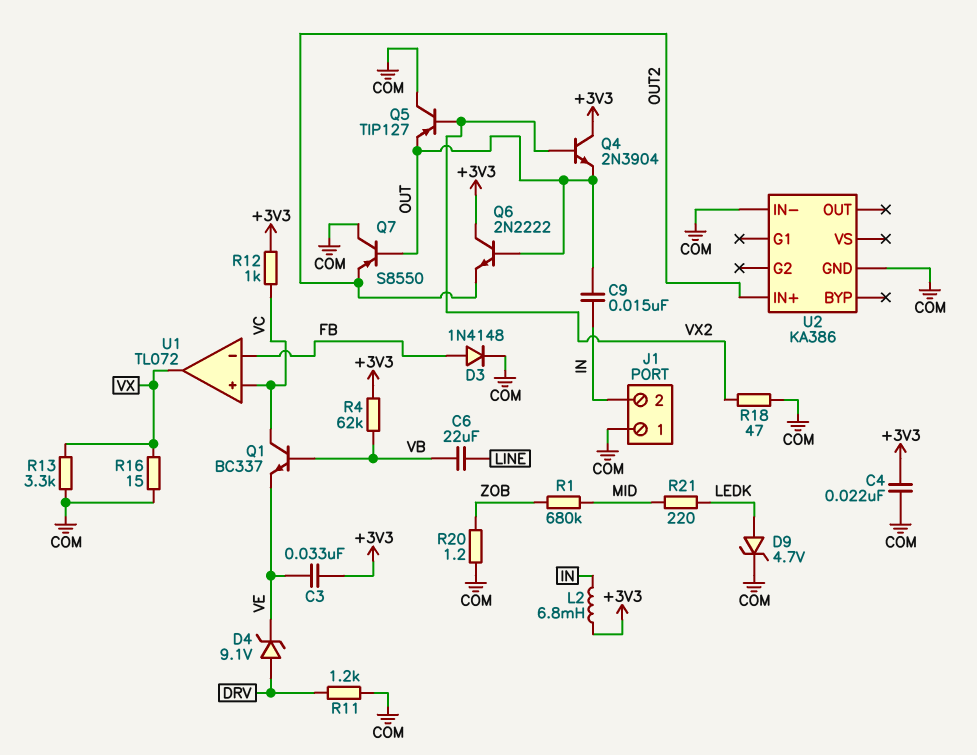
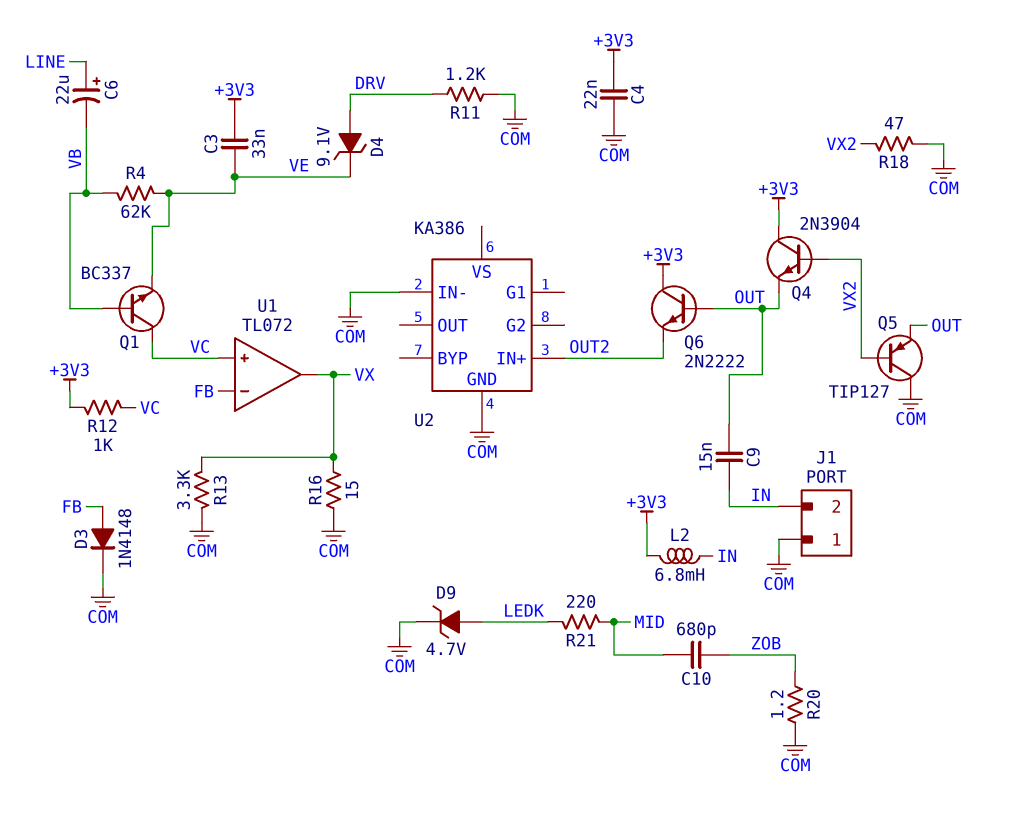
C6: 22uF (LINE, VB) -> 22uF (plus LINE, minus VB)
C10: none -> 680pF (MID, ZOB)
Q7: PNP S8550 (B OUT, C COM, E OUT2) -> none
R1: 680k (MID, ZOB) -> none
R4: 62k (+3V3, VB) -> 62k (VB, VE)

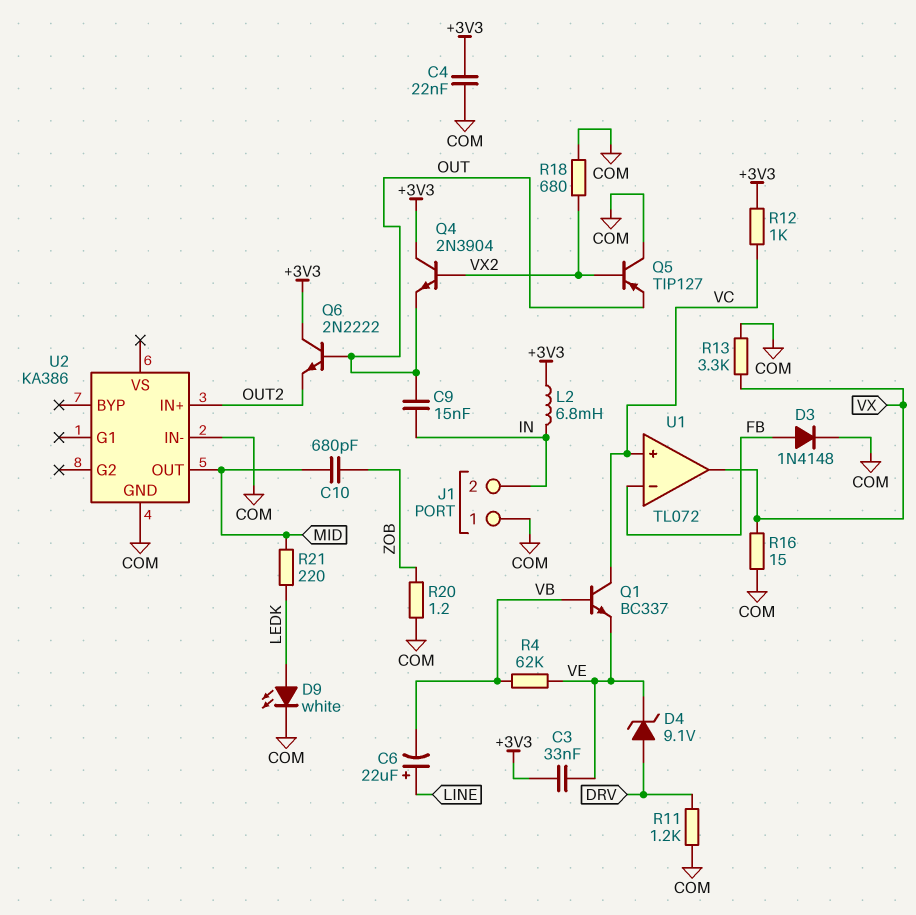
D9: zener 4.7V (A LEDK, K COM) -> LED white (A LEDK, K COM)
R18: 47 (COM, VX2) -> 680 (COM, VX2)
U2 pin OUT: none -> MID

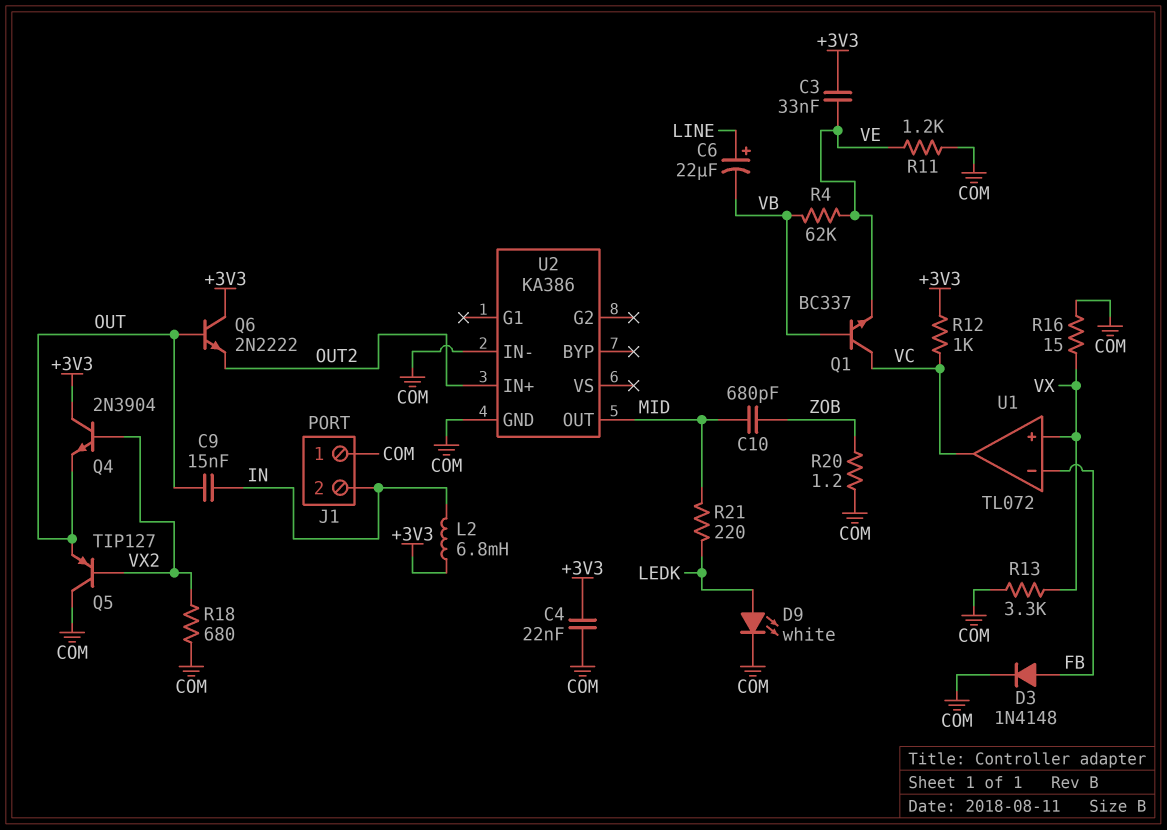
D4: zener 9.1V (A DRV, K VE) -> none
R11: 1.2k (COM, DRV) -> 1.2k (COM, VE)
U1 pin in+: VC -> VX
U1 pin out: VX -> VC

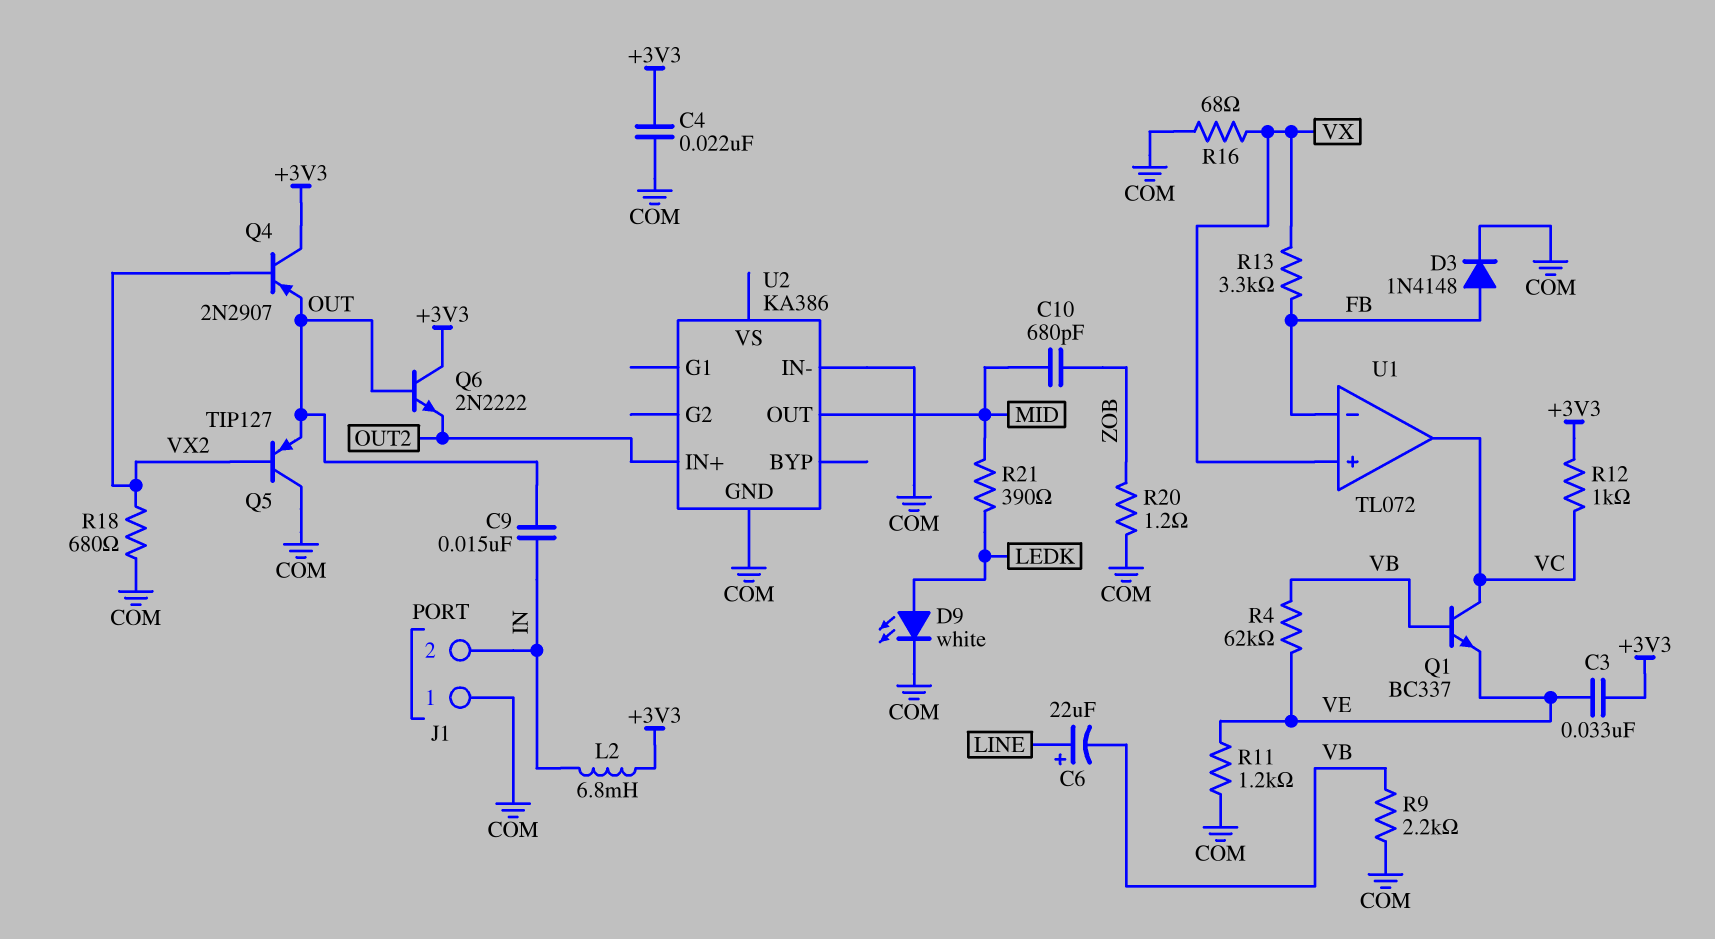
Q4: NPN 2N3904 (B VX2, C +3V3, E OUT) -> PNP 2N2907 (B VX2, C +3V3, E OUT)
R9: none -> 2.2k (COM, VB)
R13: 3.3k (COM, VX) -> 3.3k (FB, VX)
R16: 15 (COM, VX) -> 68 (COM, VX)
R21: 220 (LEDK, MID) -> 390 (LEDK, MID)

